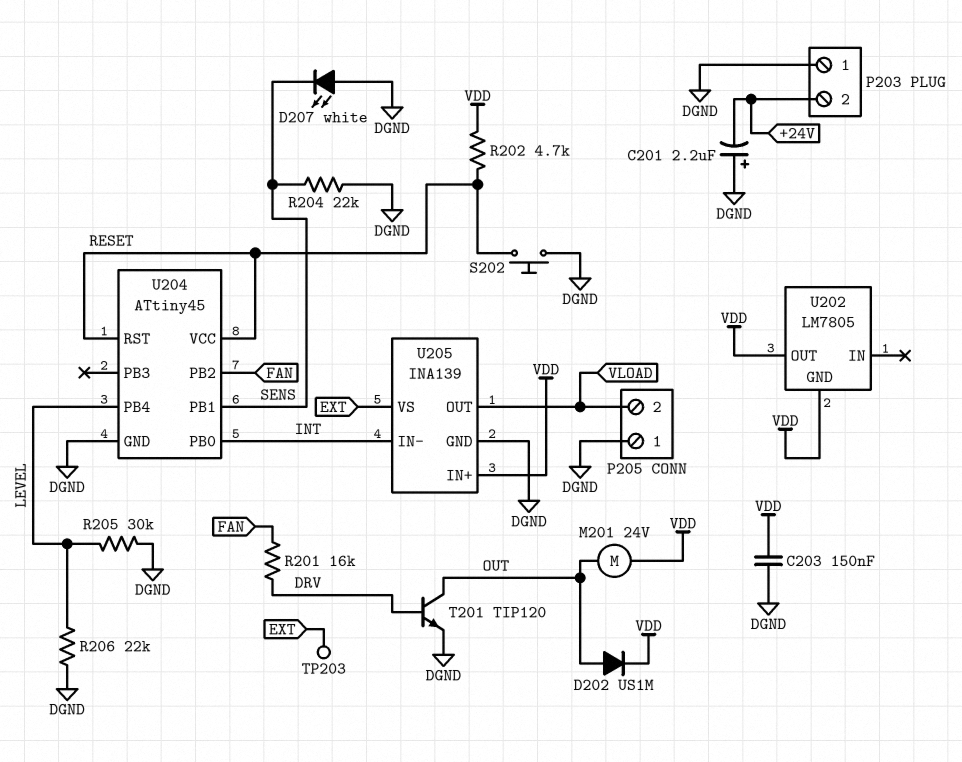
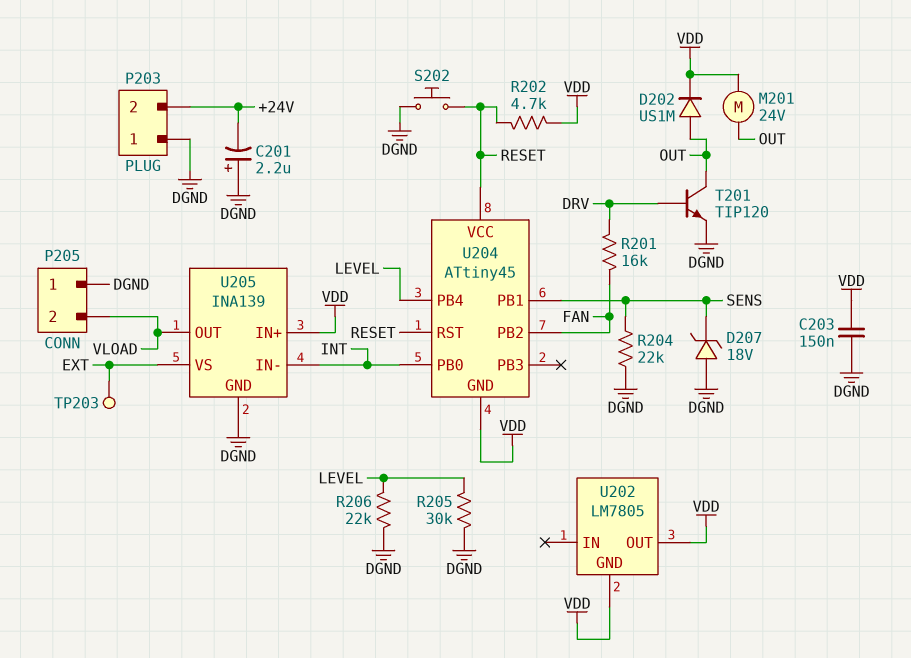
D207: LED white (A DGND, K SENS) -> zener 18V (A DGND, K SENS)
U204 pin GND: DGND -> VDD

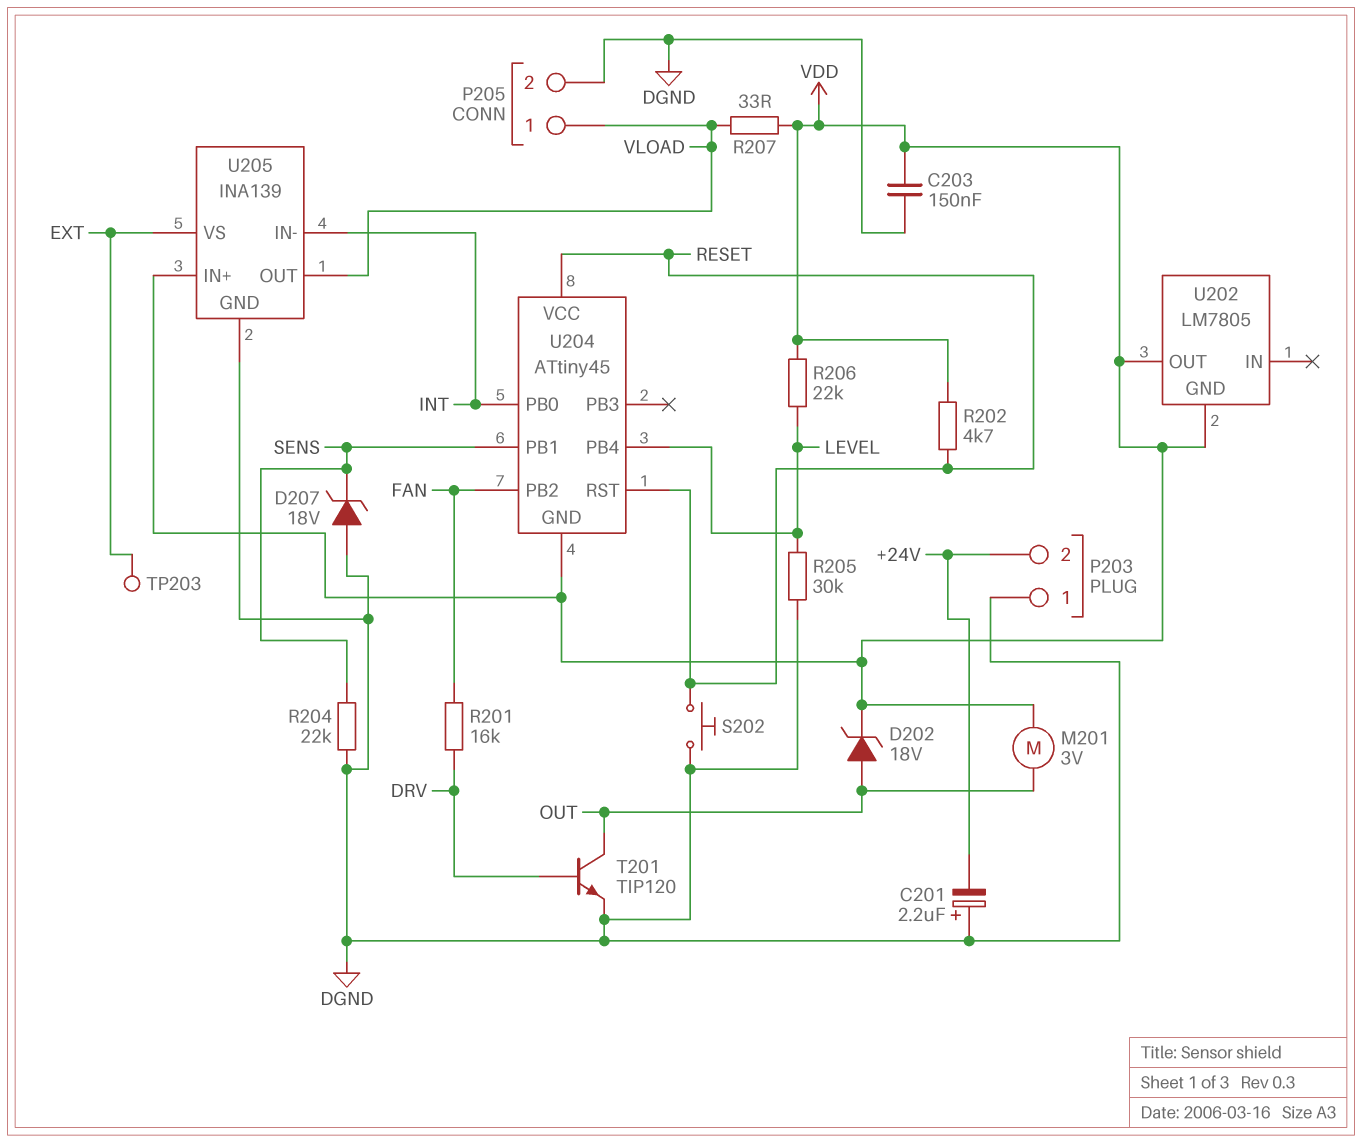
D202: diode US1M (A OUT, K VDD) -> zener 18V (A OUT, K VDD)
M201: motor 24V (OUT, VDD) -> motor 3V (OUT, VDD)
P205 pin 1: DGND -> VLOAD
P205 pin 2: VLOAD -> DGND
R206: 22k (DGND, LEVEL) -> 22k (LEVEL, VDD)
R207: none -> 33 (VDD, VLOAD)

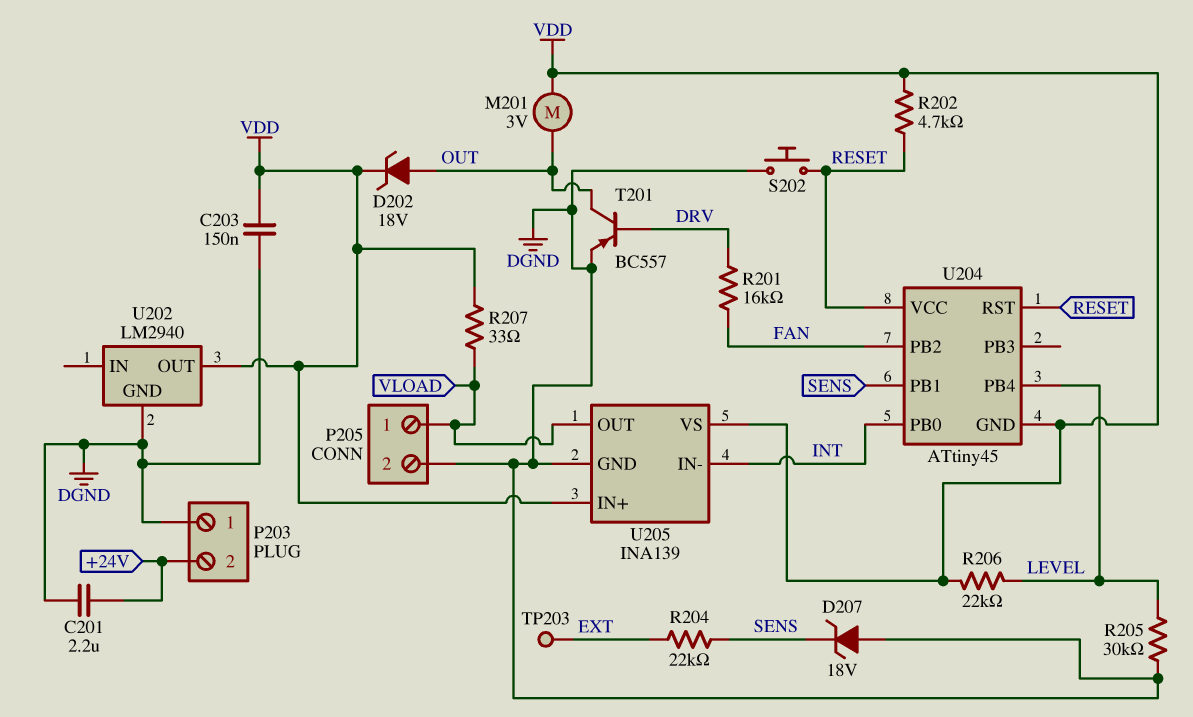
C201: 2.2uF (plus DGND, minus +24V) -> 2.2uF (+24V, DGND)
R204: 22k (DGND, SENS) -> 22k (EXT, SENS)
T201: NPN TIP120 (B DRV, C OUT, E DGND) -> PNP BC557 (B DRV, C OUT, E DGND)
U202: LM7805 -> LM2940
U202 pin GND: VDD -> DGND
U205 pin VS: EXT -> VDD

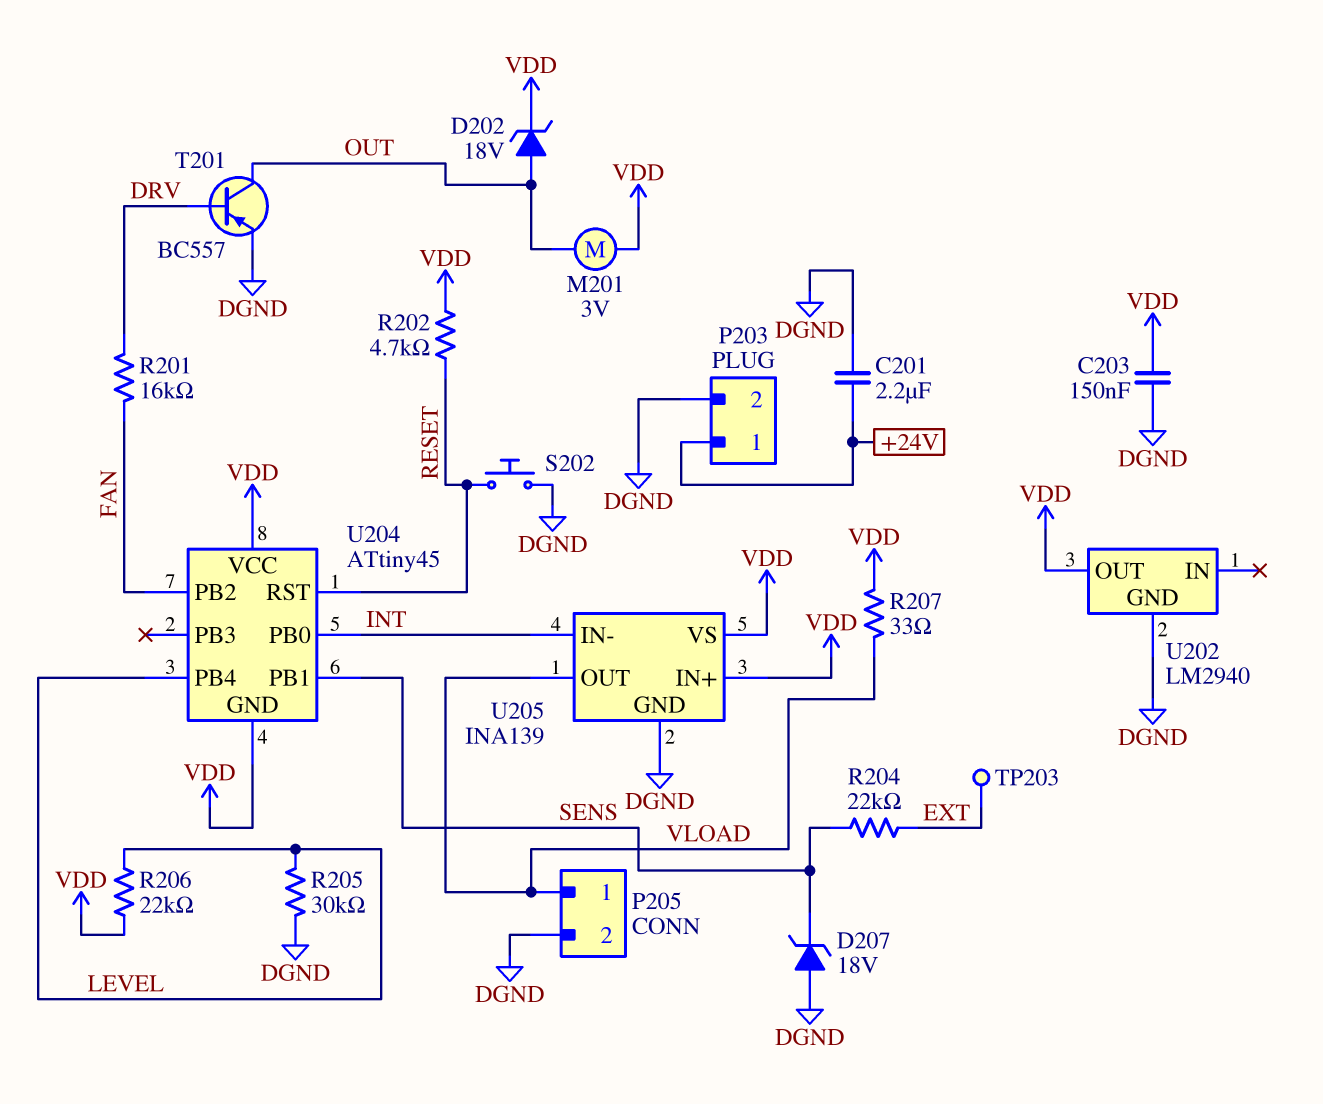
P203 pin 1: DGND -> +24V
P203 pin 2: +24V -> DGND
U204 pin VCC: RESET -> VDD

